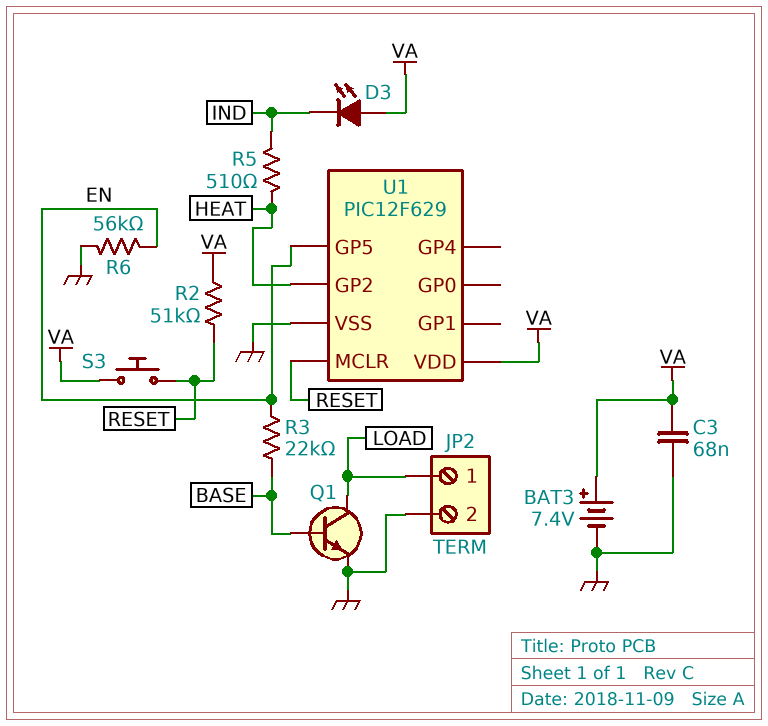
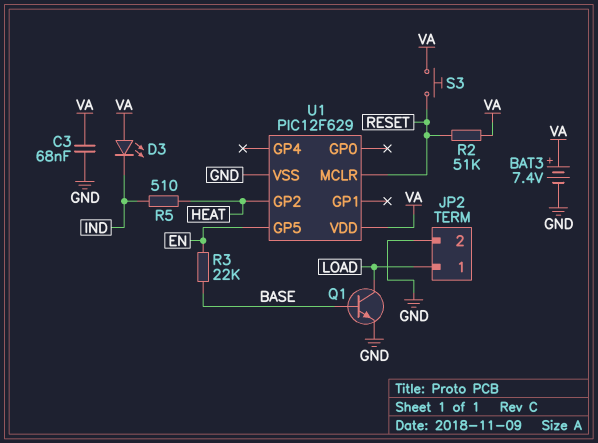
R6: 56k (EN, GND) -> none

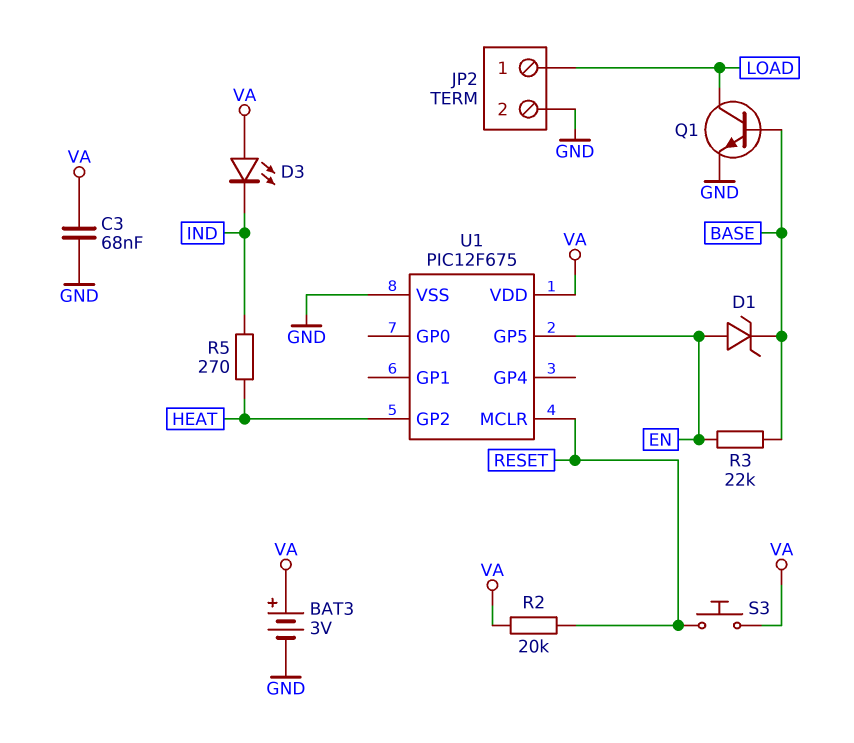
BAT3: 7.4V (plus VA, minus GND) -> 3V (plus VA, minus GND)
D1: none -> zener (A EN, K BASE)
R2: 51k (RESET, VA) -> 20k (RESET, VA)
R5: 510 (HEAT, IND) -> 270 (HEAT, IND)
U1: PIC12F629 -> PIC12F675

